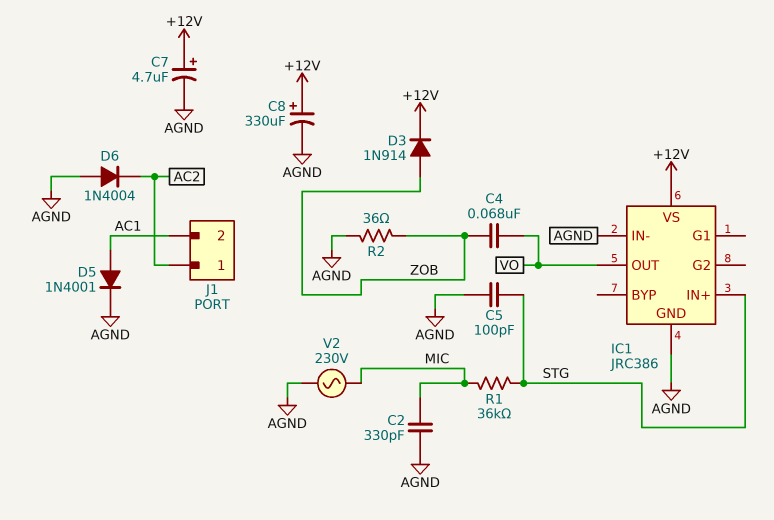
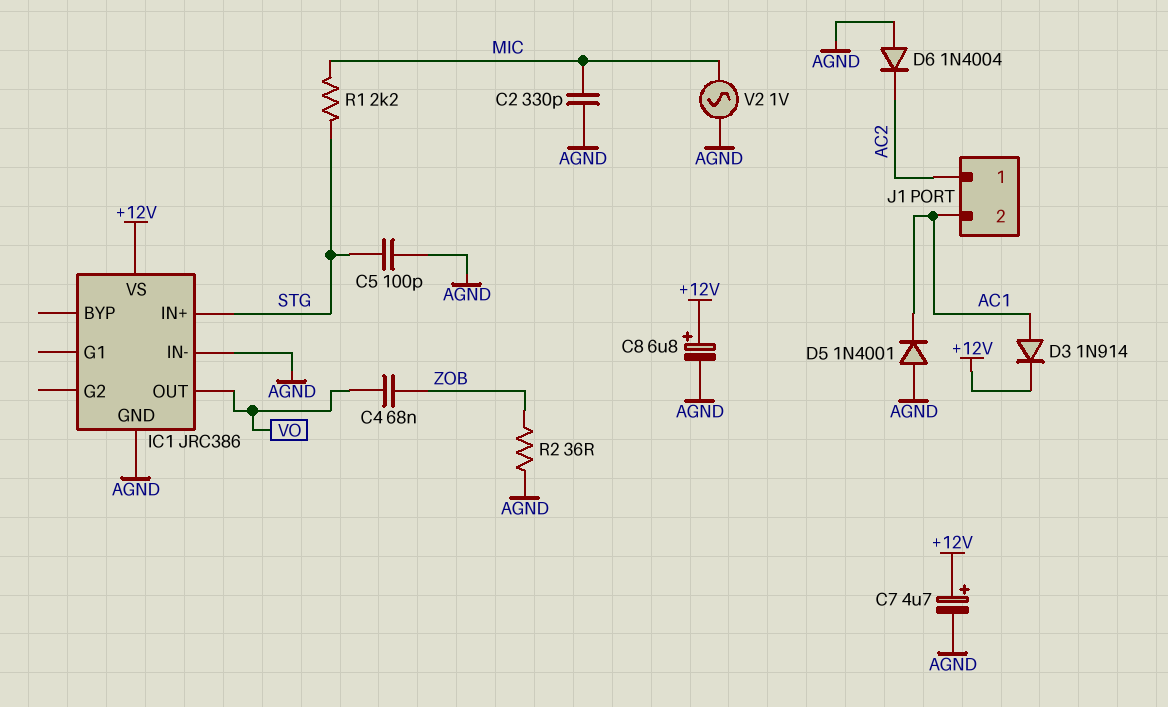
C8: 330uF (plus +12V, minus AGND) -> 6.8uF (plus +12V, minus AGND)
D3: diode 1N914 (A ZOB, K +12V) -> diode 1N914 (A AC1, K +12V)
D5: diode 1N4001 (A AC1, K AGND) -> diode 1N4001 (A AGND, K AC1)
R1: 36k (MIC, STG) -> 2.2k (MIC, STG)
V2: AC 230V (AGND, MIC) -> AC 1V (AGND, MIC)

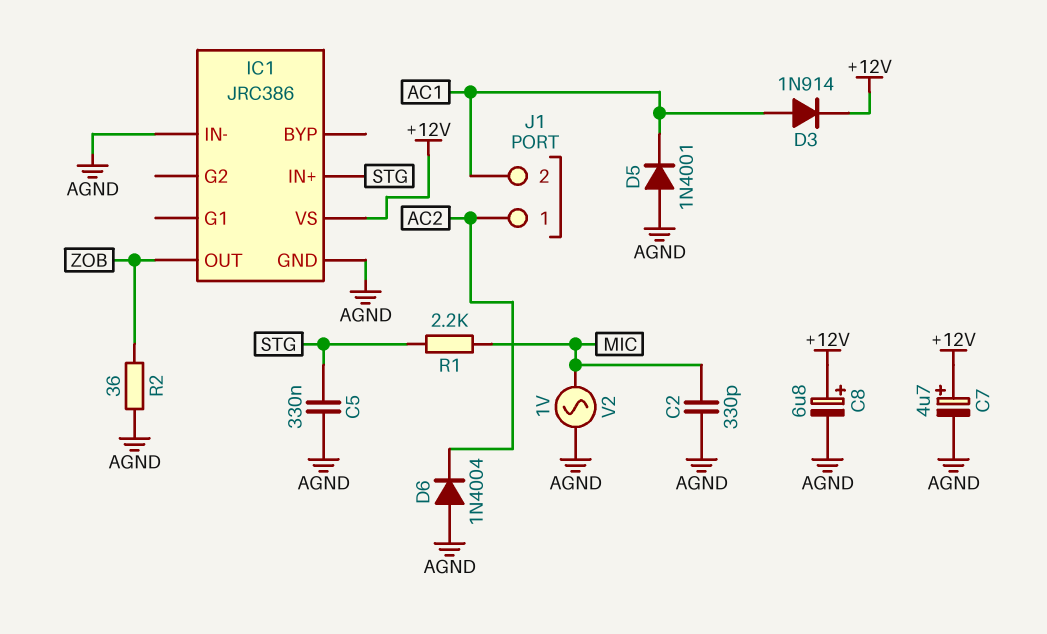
C4: 68nF (VO, ZOB) -> none
C5: 100pF (AGND, STG) -> 330nF (AGND, STG)
IC1 pin OUT: VO -> ZOB

